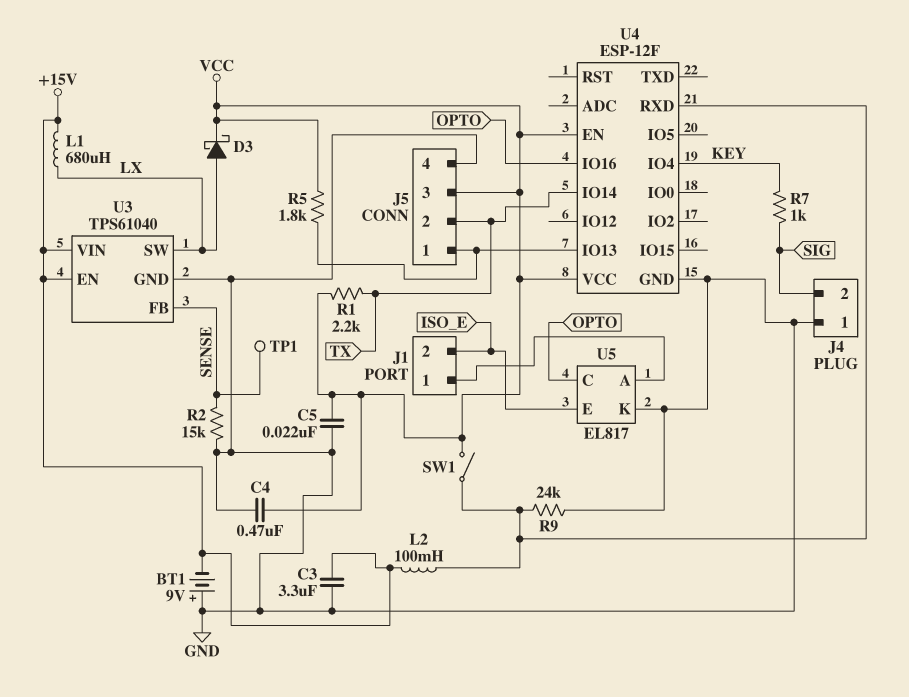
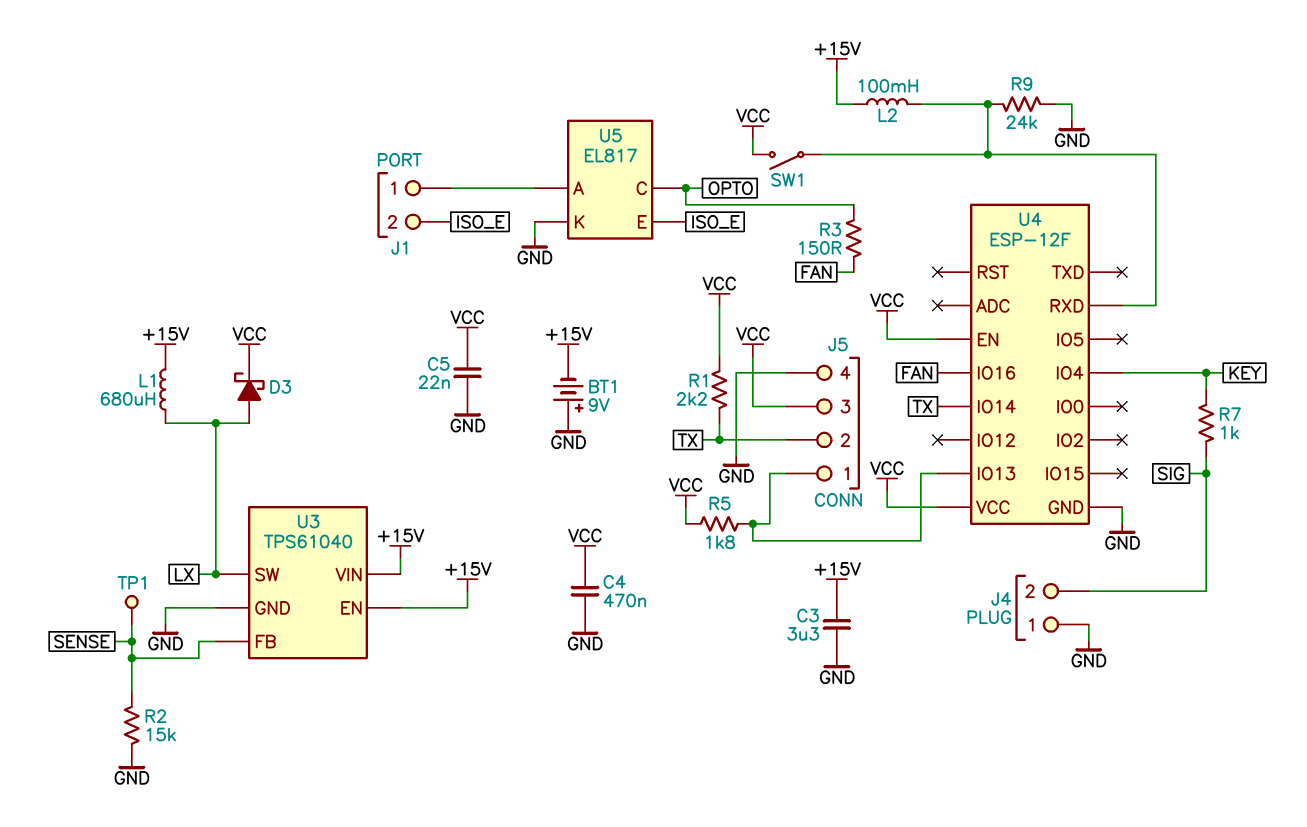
R3: none -> 150 (FAN, OPTO)
U4 pin IO16: OPTO -> FAN

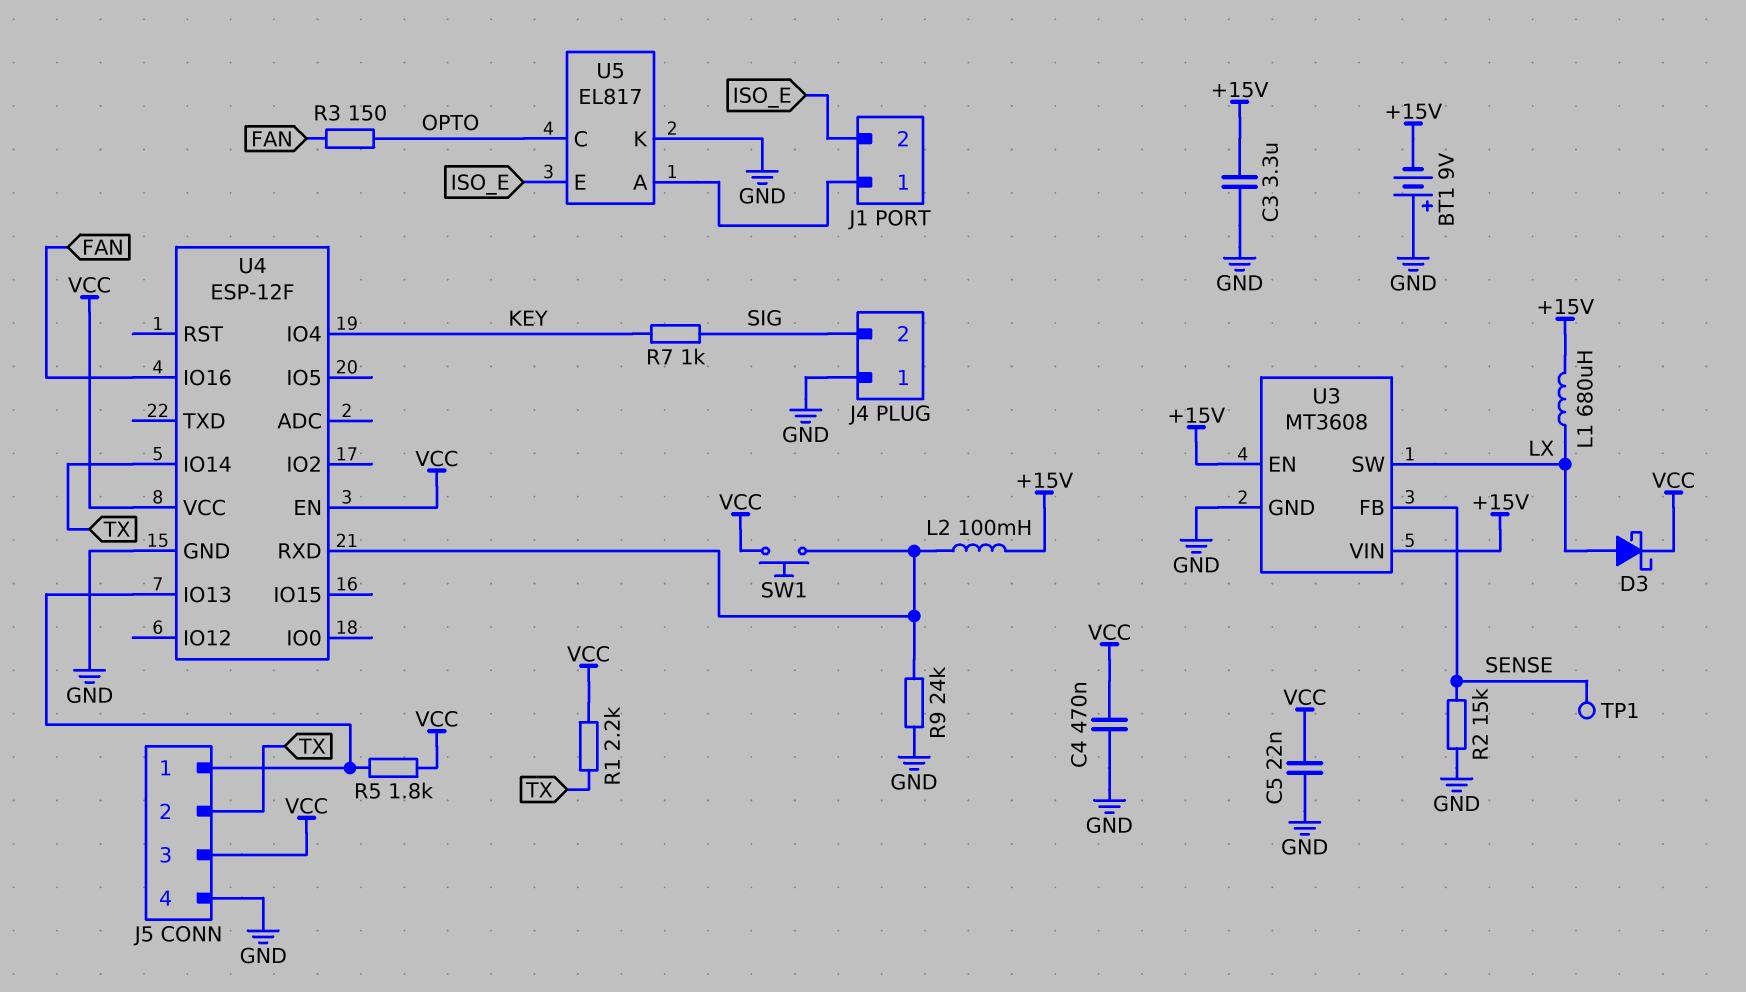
SW1: switch (U4/RXD, VCC) -> button (U4/RXD, VCC)
U3: TPS61040 -> MT3608

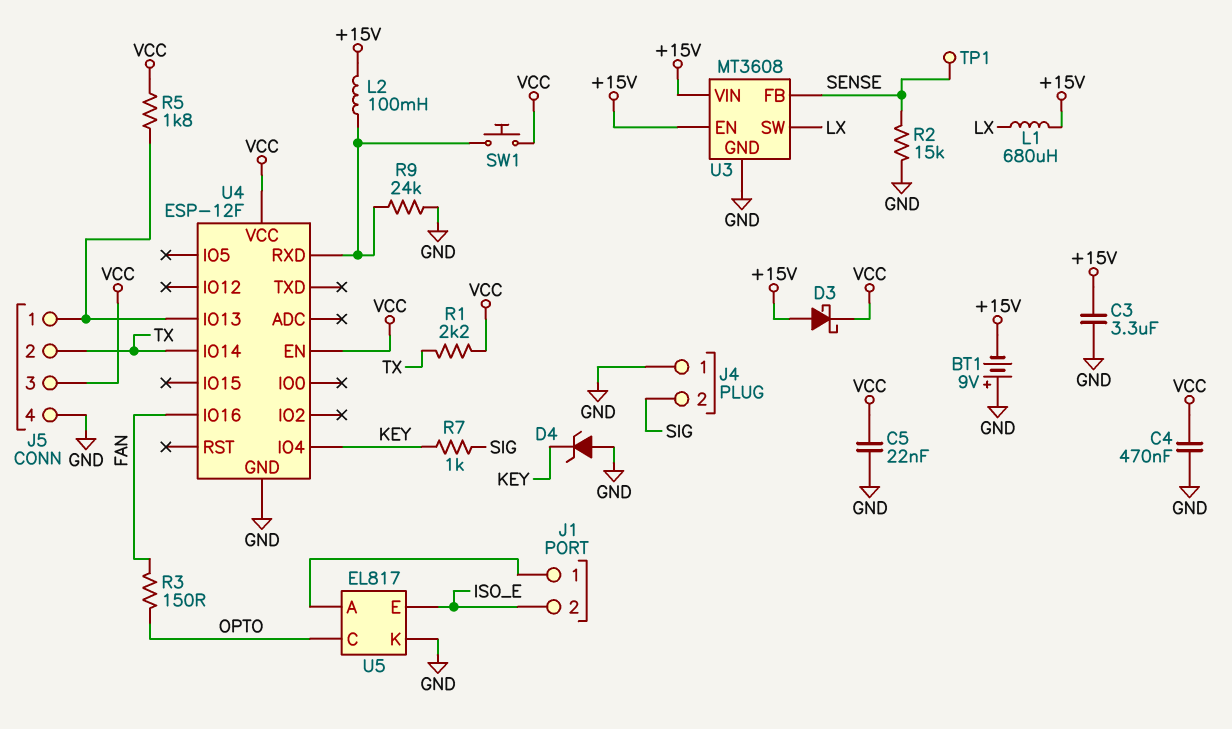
D3: schottky (A LX, K VCC) -> schottky (A +15V, K VCC)
D4: none -> zener (A GND, K KEY)

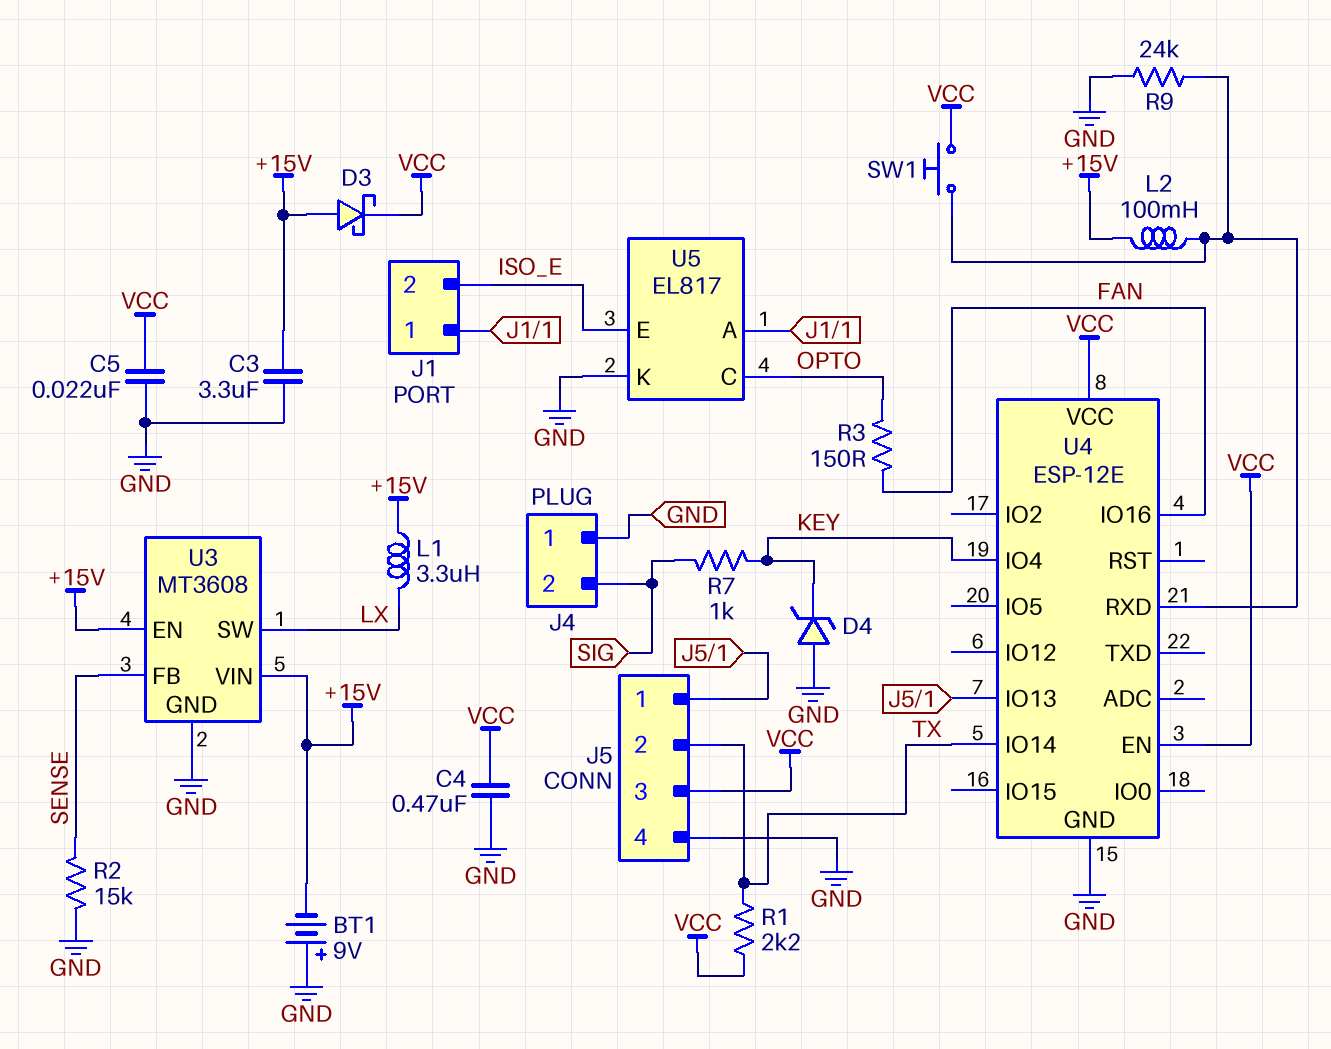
L1: 680uH (+15V, LX) -> 3.3uH (+15V, LX)
R5: 1.8k (J5/1, VCC) -> none
TP1: test point (SENSE) -> none
U4: ESP-12F -> ESP-12E

